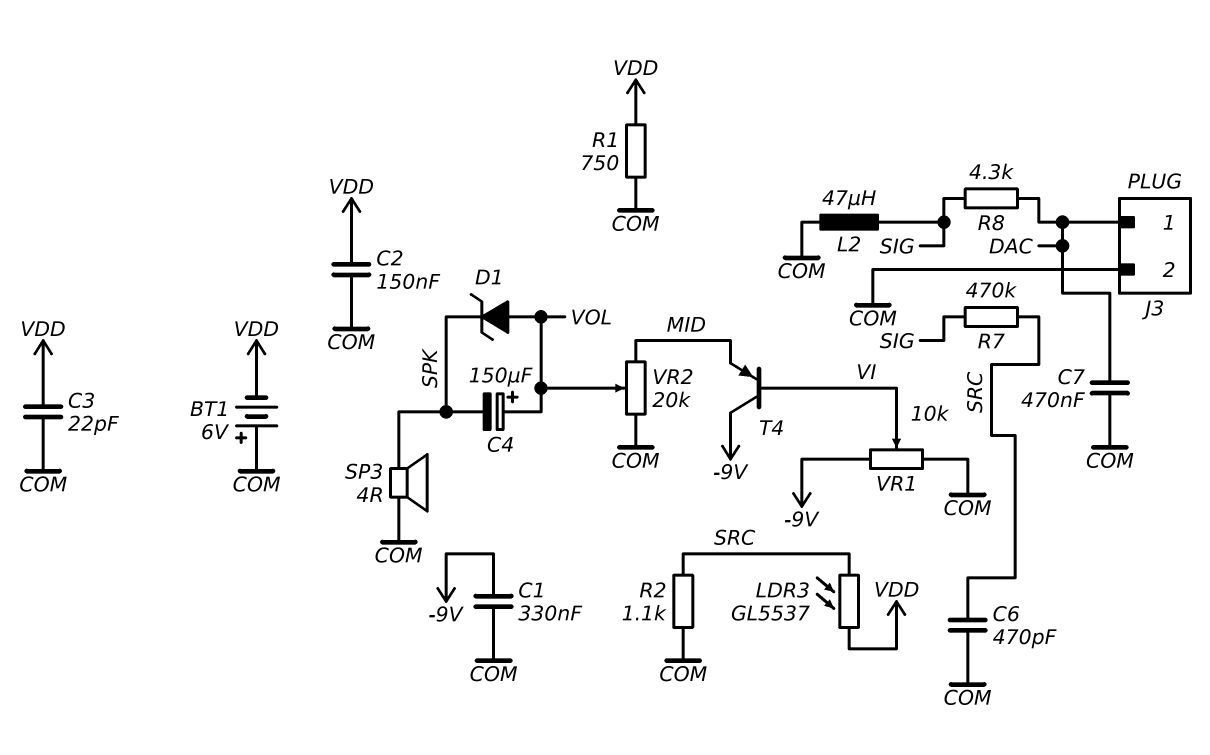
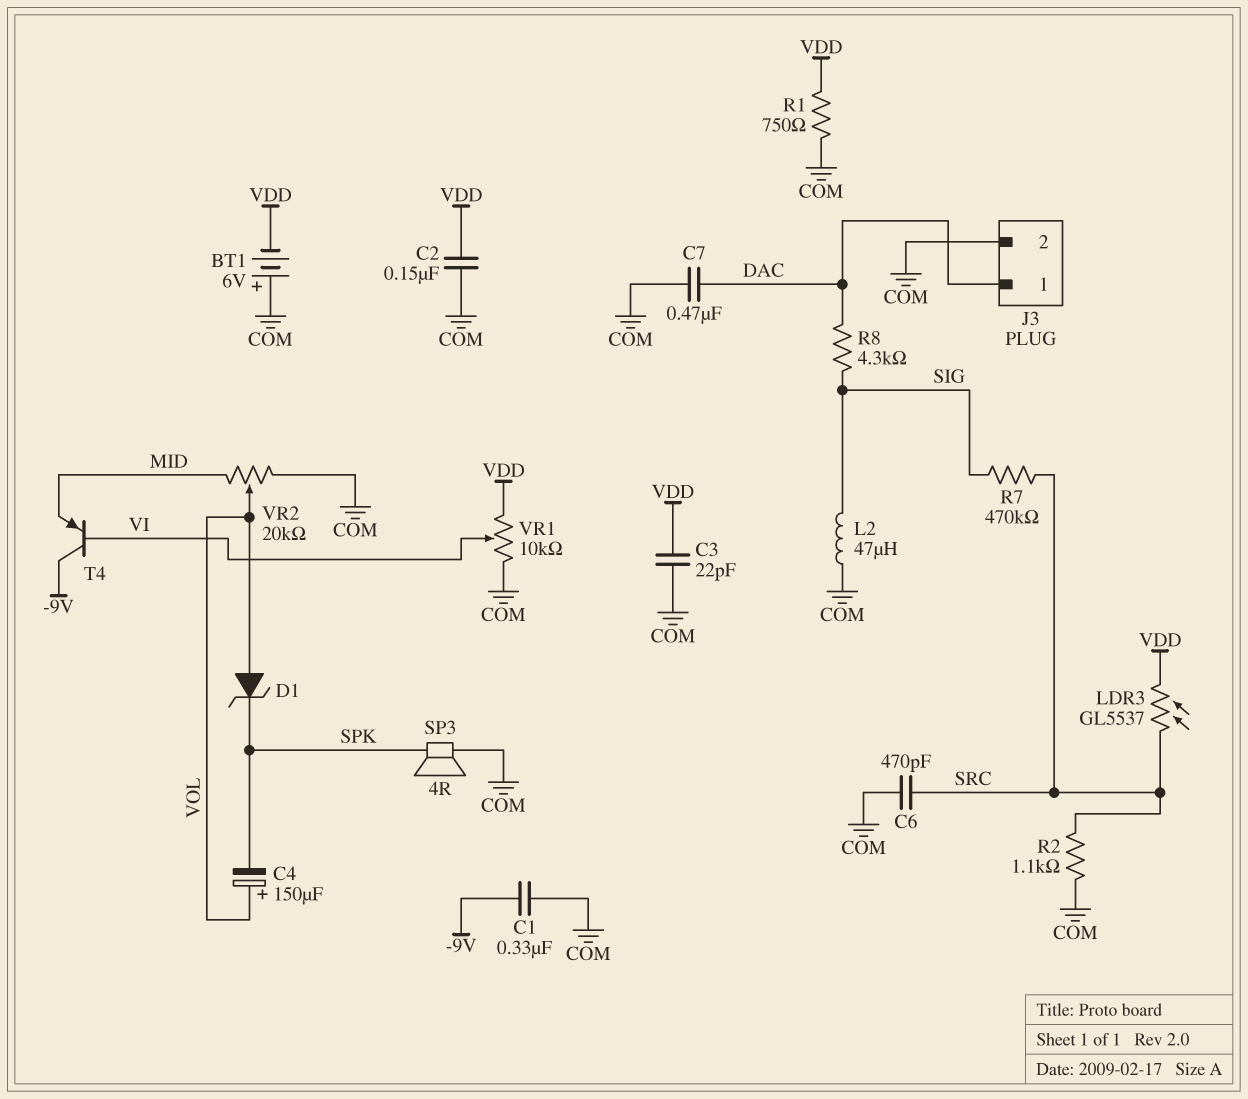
VR1: 10k (-9V, COM, wiper VI) -> 10k (COM, VDD, wiper VI)

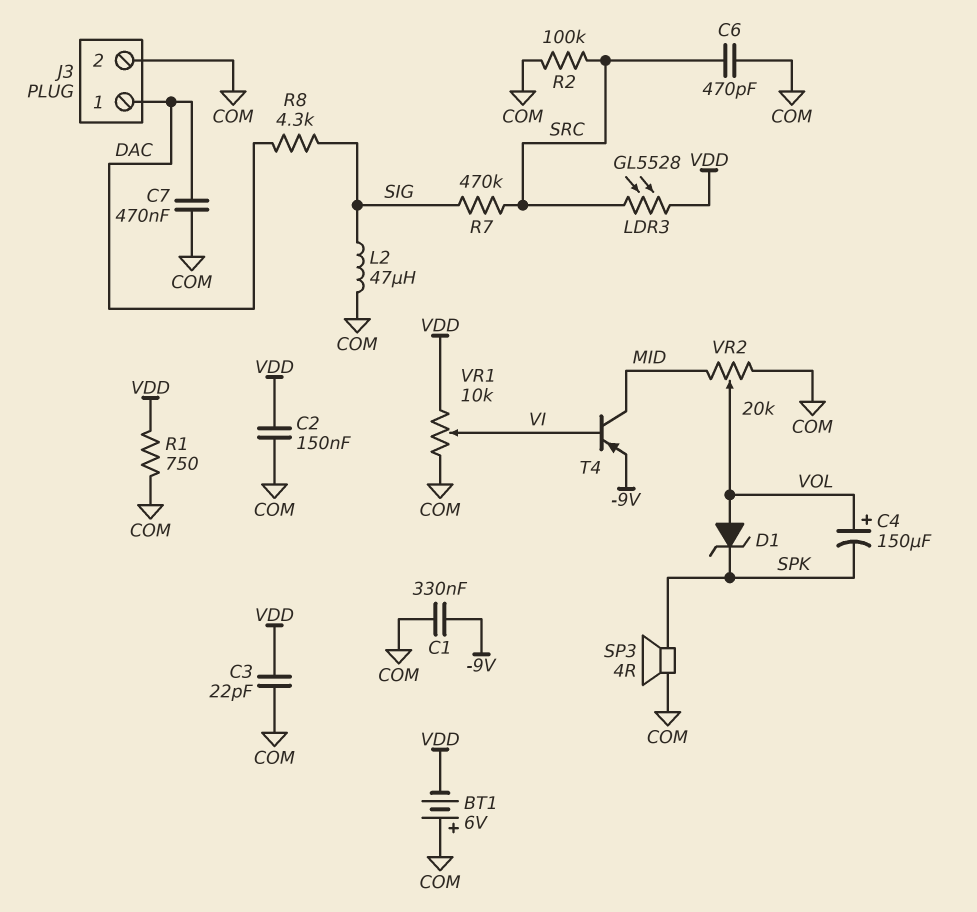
LDR3: GL5537 (SRC, VDD) -> GL5528 (SRC, VDD)
R2: 1.1k (COM, SRC) -> 100k (COM, SRC)
T4: PNP (B VI, C -9V, E MID) -> PNP (B VI, C MID, E -9V)

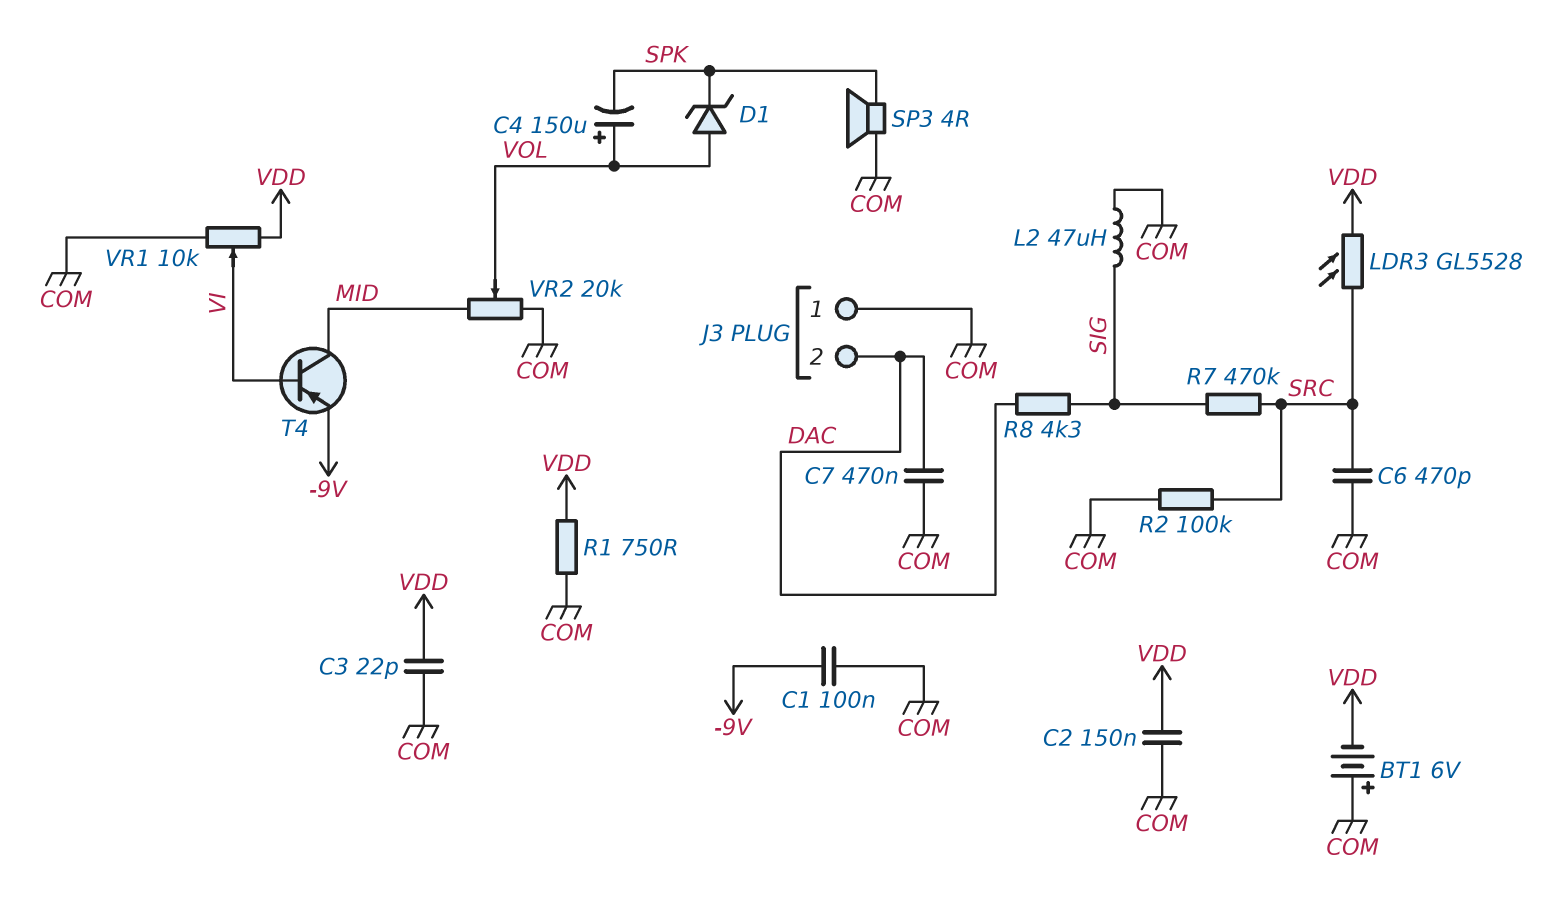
C1: 330nF (-9V, COM) -> 100nF (-9V, COM)
J3 pin 1: DAC -> COM
J3 pin 2: COM -> DAC

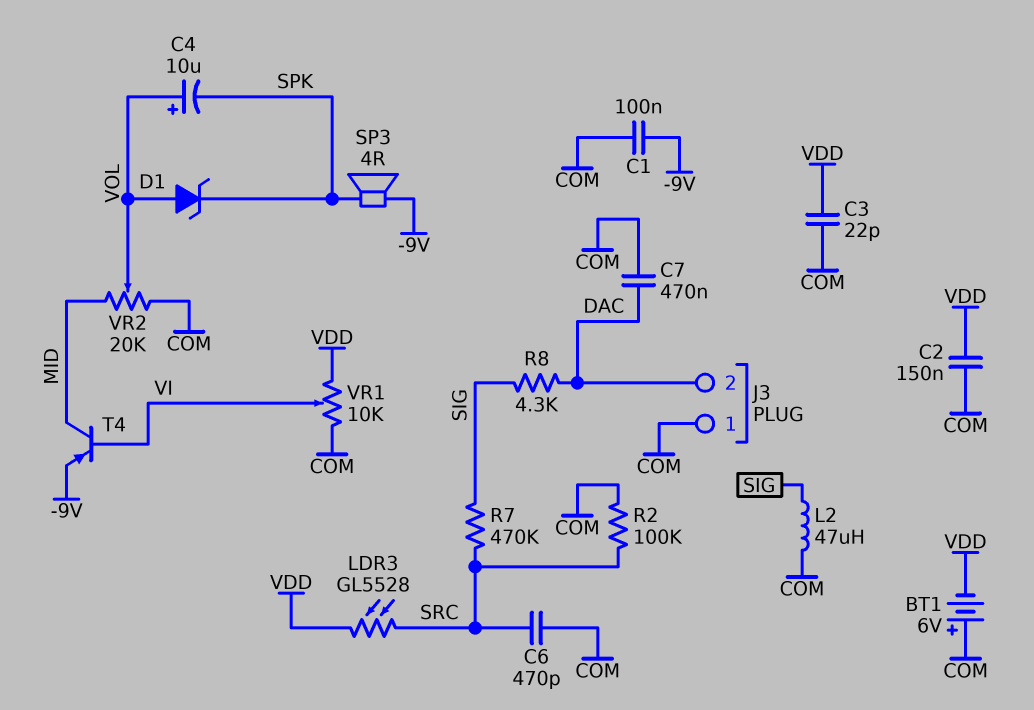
C4: 150uF (plus VOL, minus SPK) -> 10uF (plus VOL, minus SPK)
R1: 750 (COM, VDD) -> none
SP3: speaker 4R (COM, SPK) -> speaker 4R (-9V, SPK)

